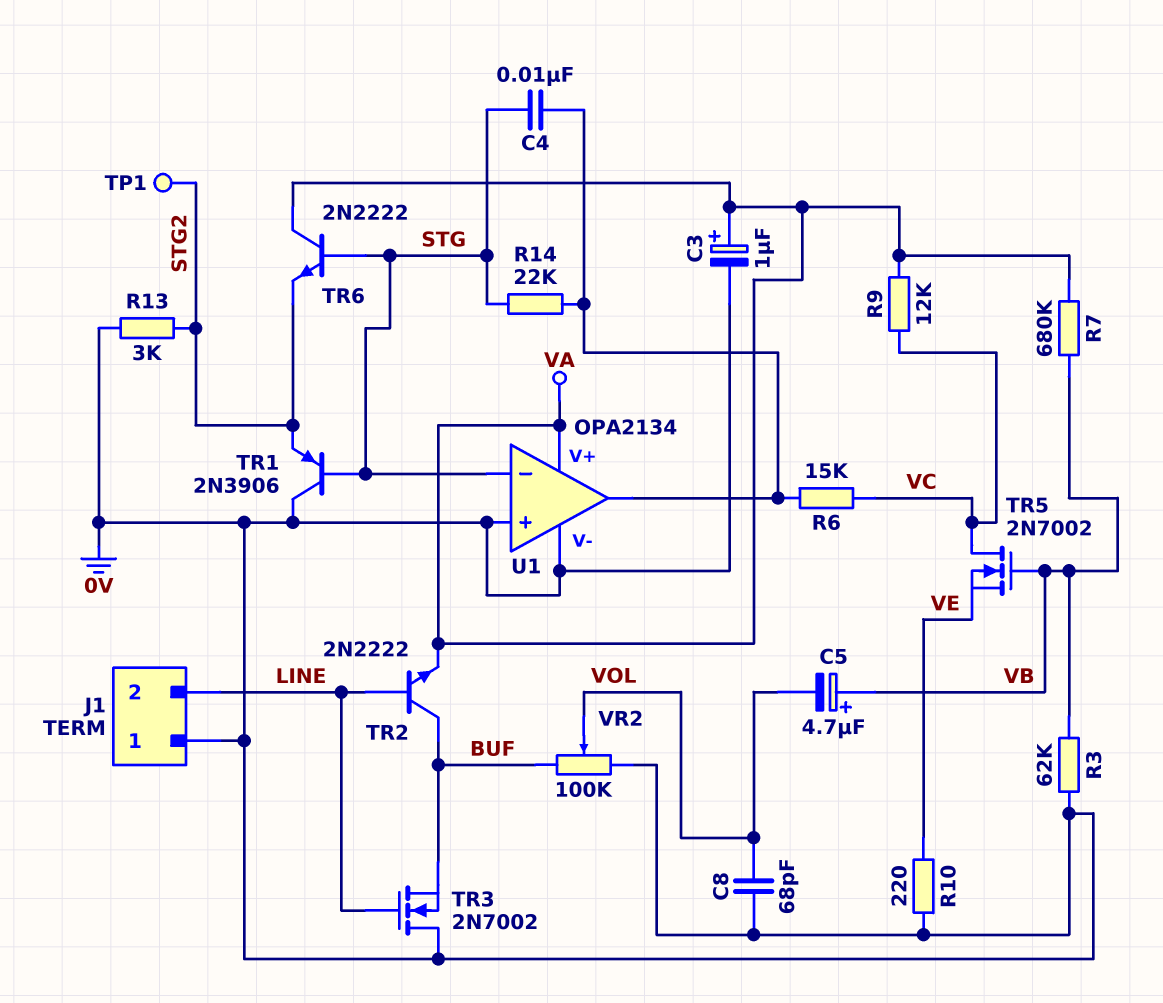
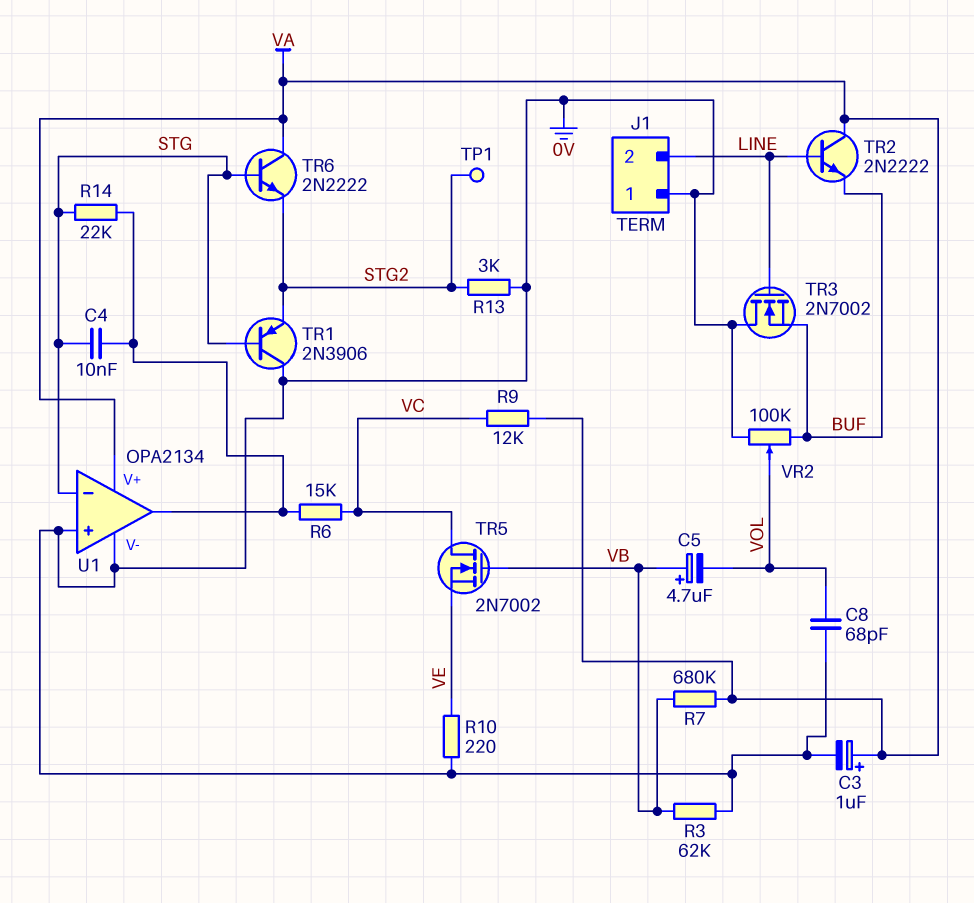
TR2: NPN 2N2222 (B LINE, C BUF, E VA) -> NPN 2N2222 (B LINE, C VA, E BUF)

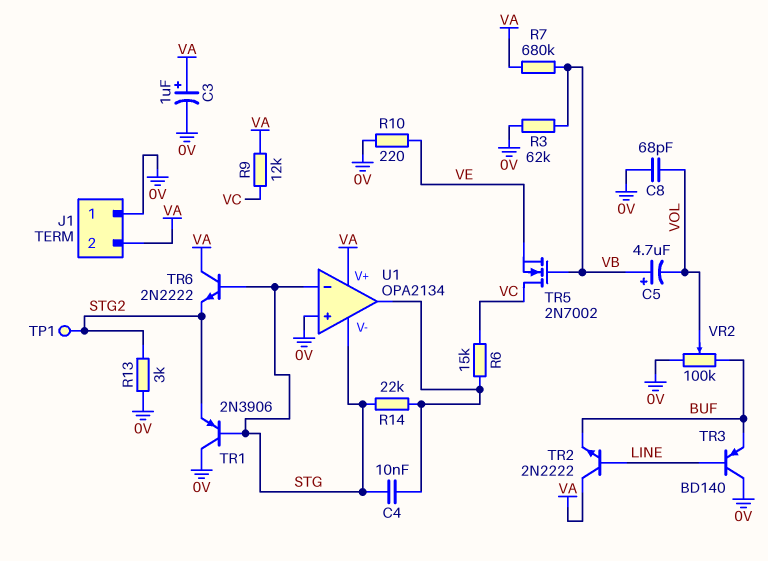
J1 pin 2: LINE -> VA
TR3: NMOS 2N7002 (G LINE, D 0V, S BUF) -> PNP BD140 (B LINE, C 0V, E BUF)
U1 pin V-: 0V -> STG

